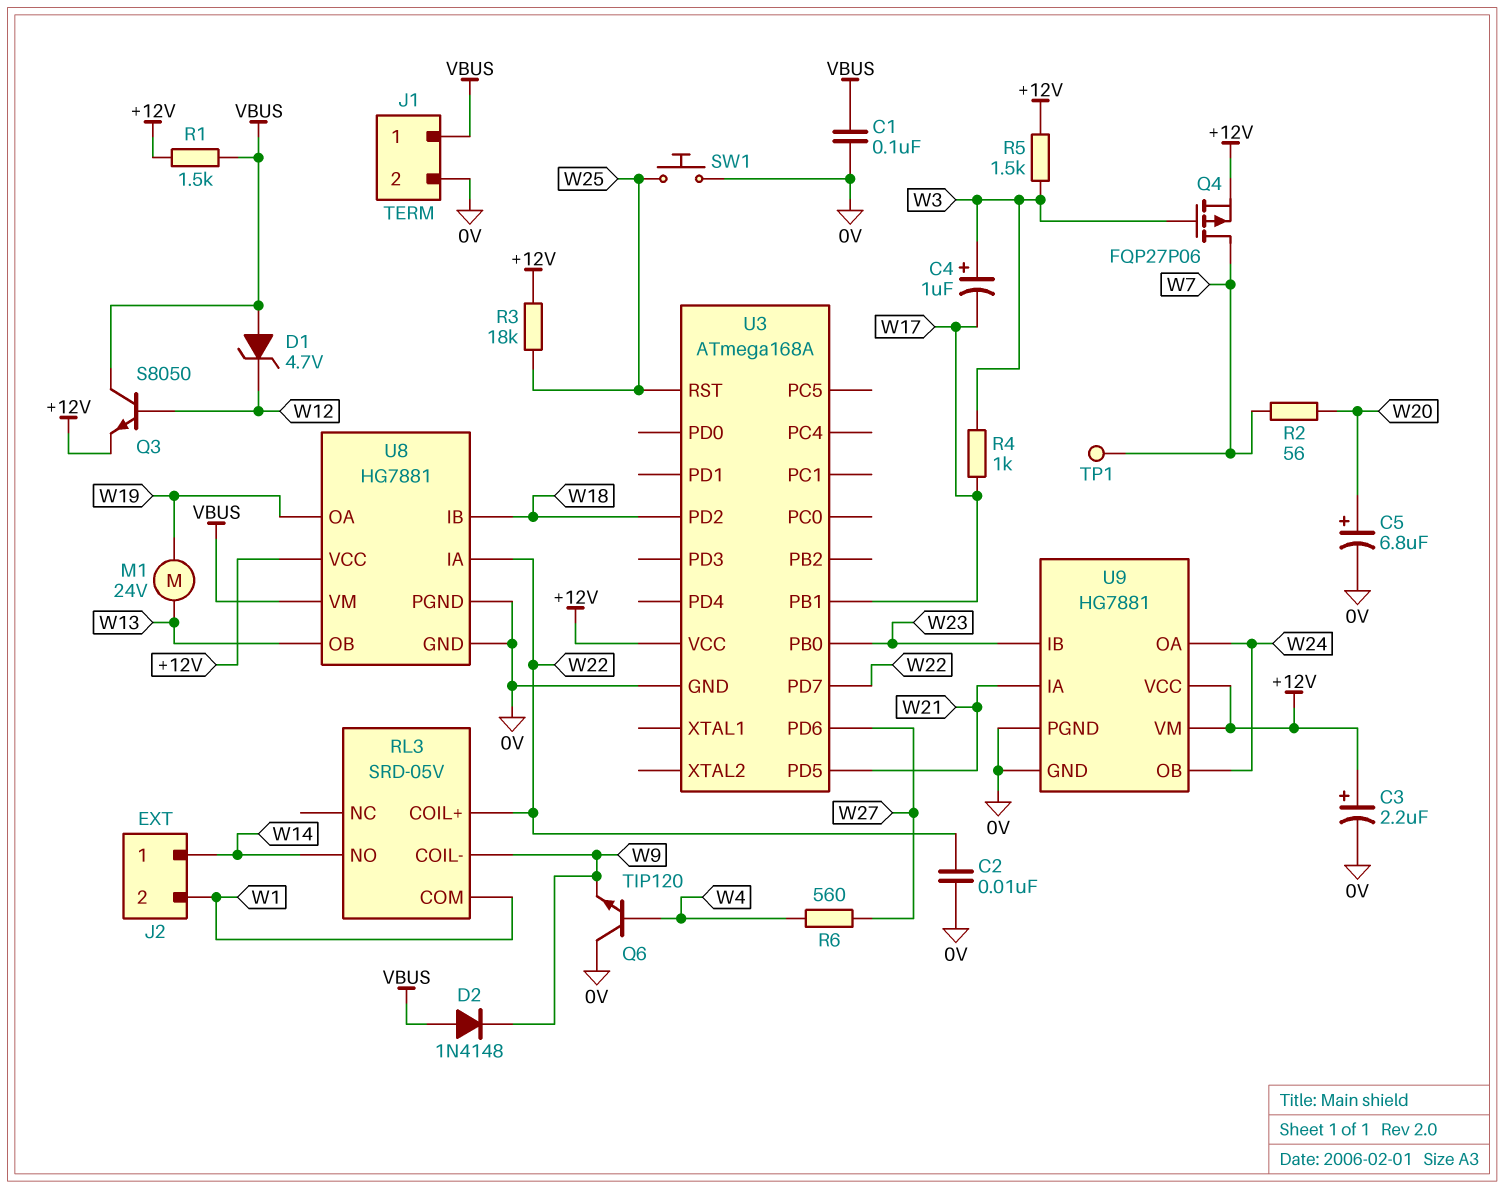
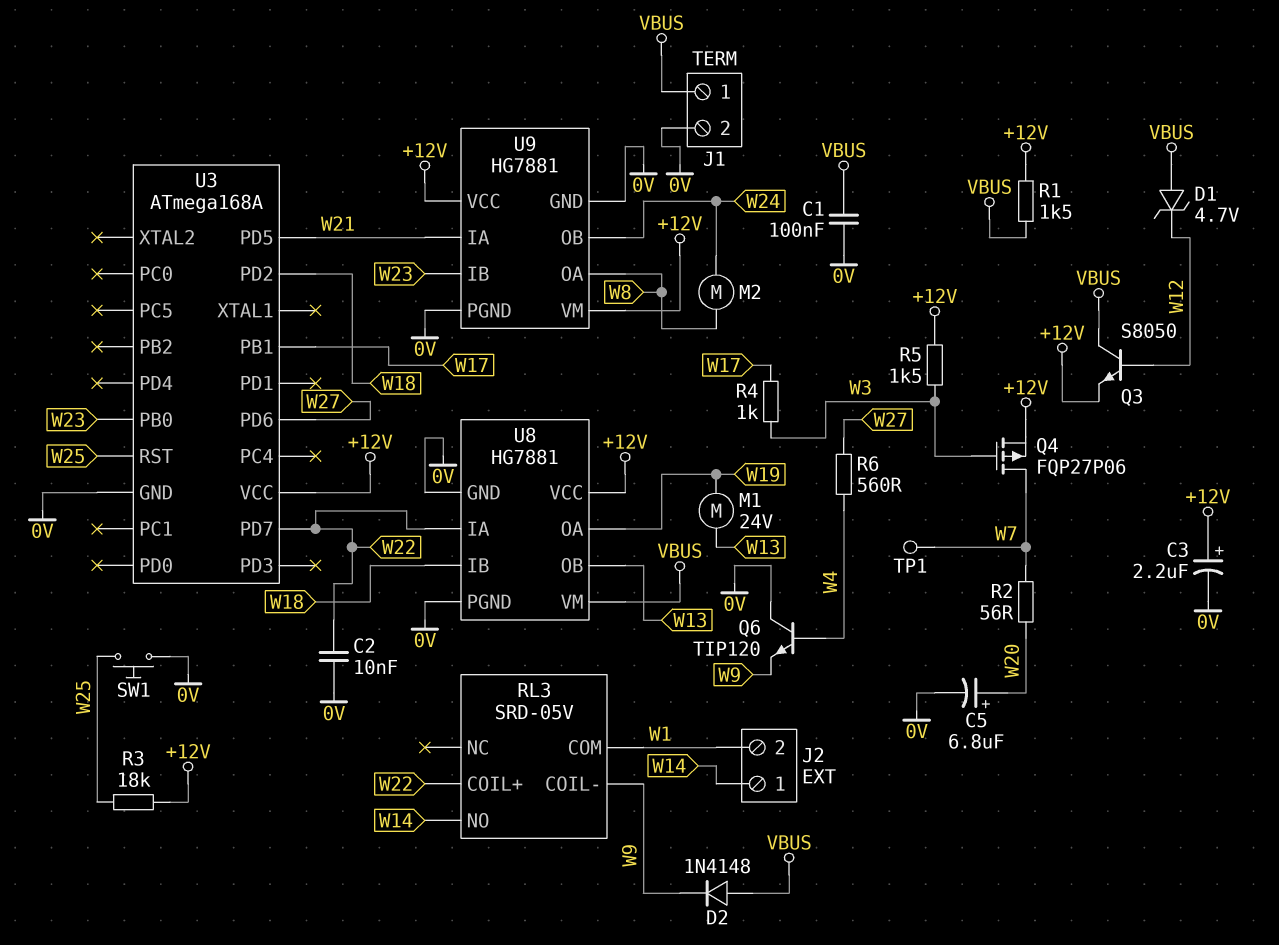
C4: 1uF (plus W3, minus W17) -> none
M2: none -> motor (W8, W24)
U9 pin OA: W24 -> W8

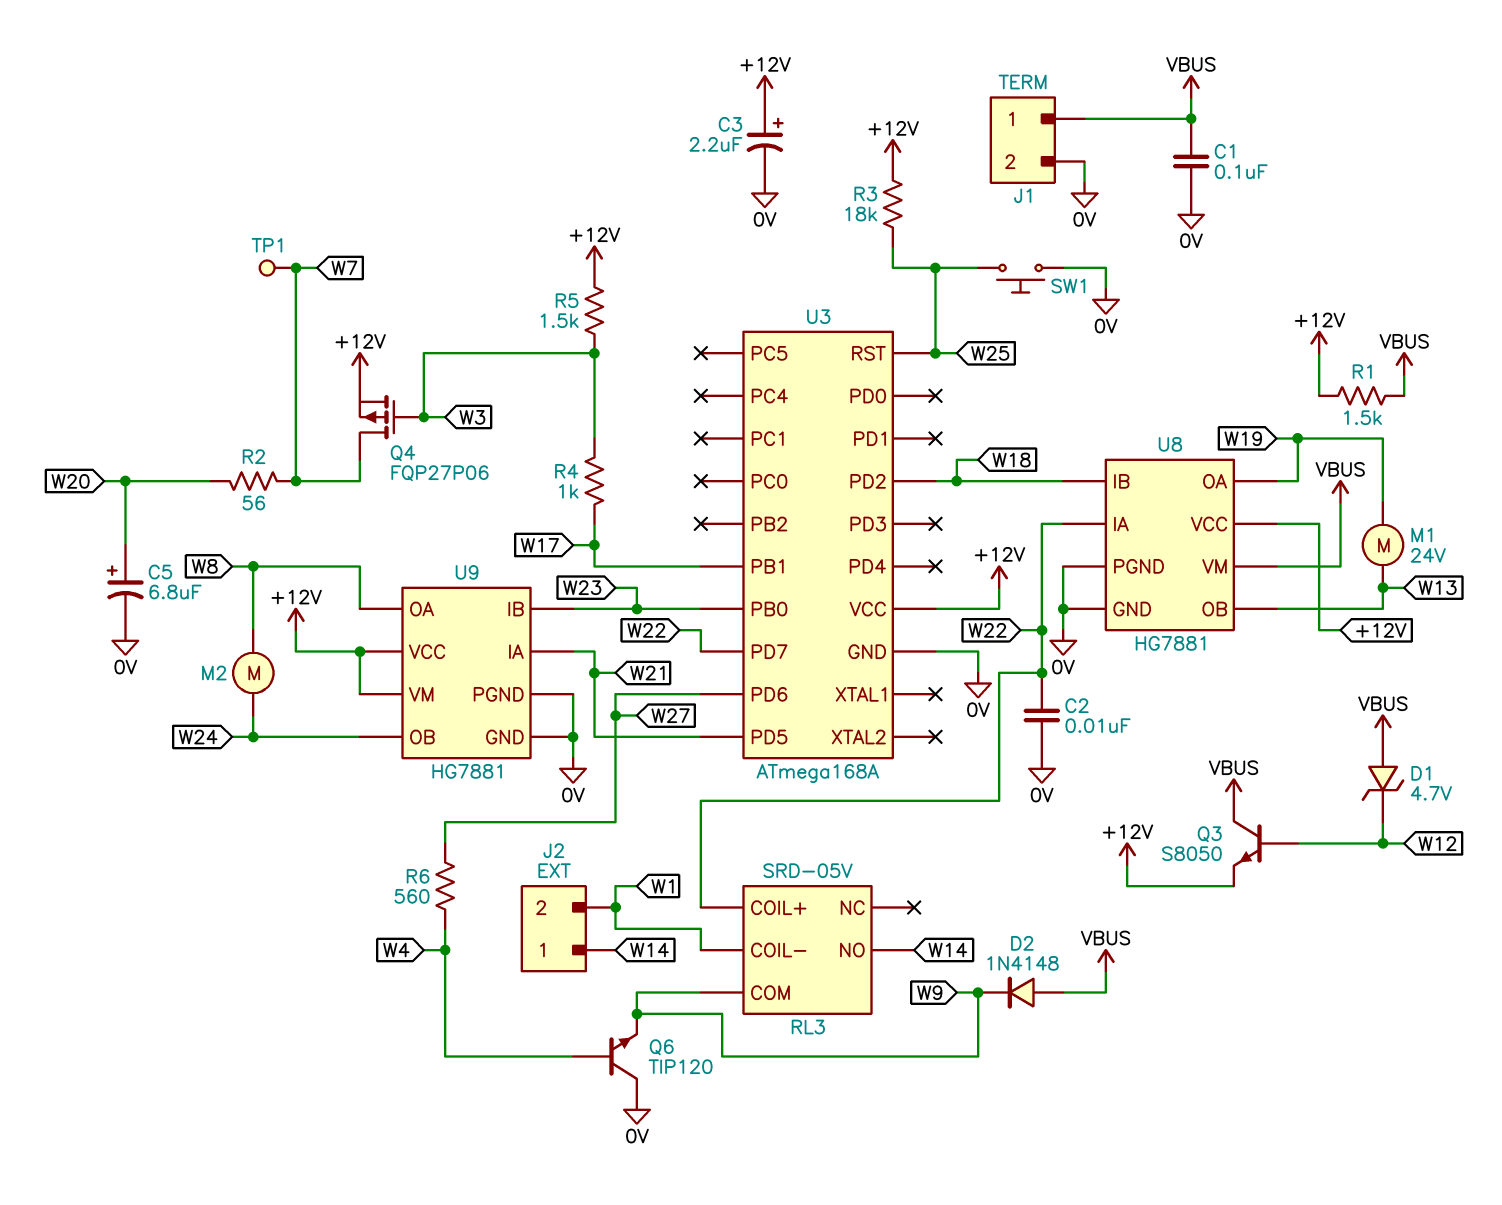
RL3 pin COIL-: W9 -> W1
RL3 pin COM: W1 -> W9

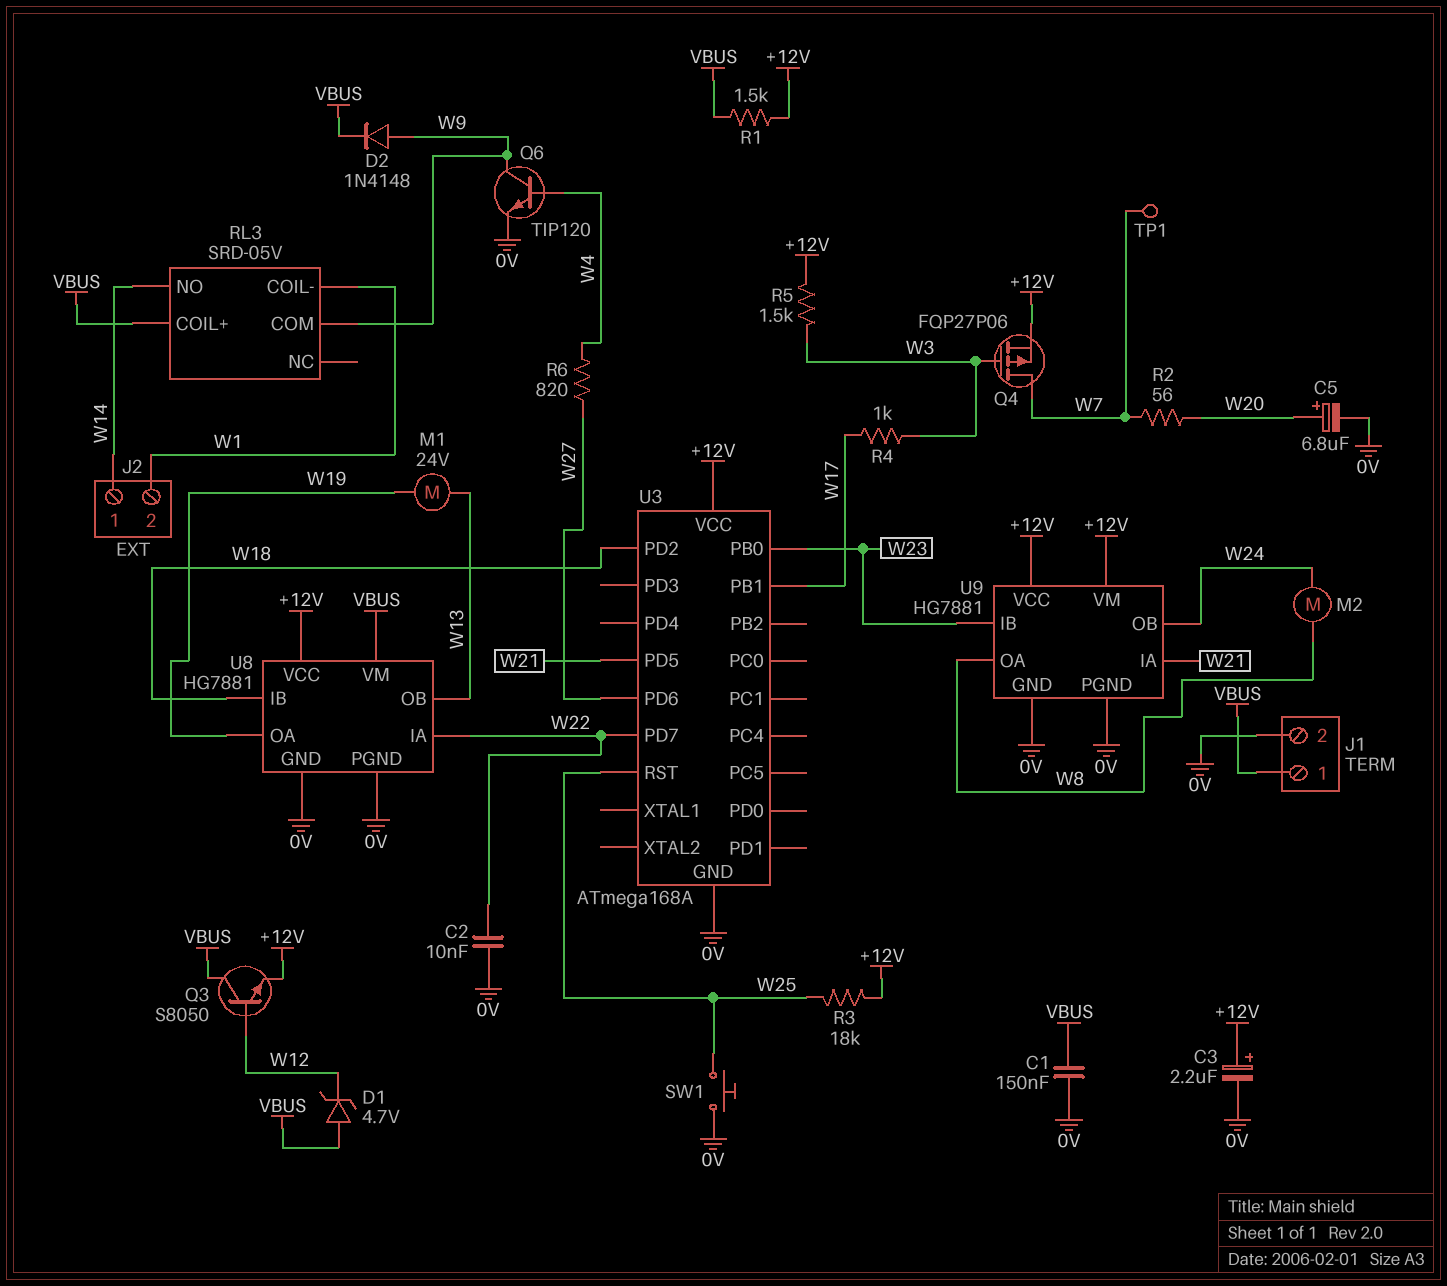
C1: 100nF (0V, VBUS) -> 150nF (0V, VBUS)
D2: diode 1N4148 (A VBUS, K W9) -> diode 1N4148 (A W9, K VBUS)
Q6: NPN TIP120 (B W4, C 0V, E W9) -> NPN TIP120 (B W4, C W9, E 0V)
R6: 560 (W4, W27) -> 820 (W4, W27)
RL3 pin COIL+: W22 -> VBUS

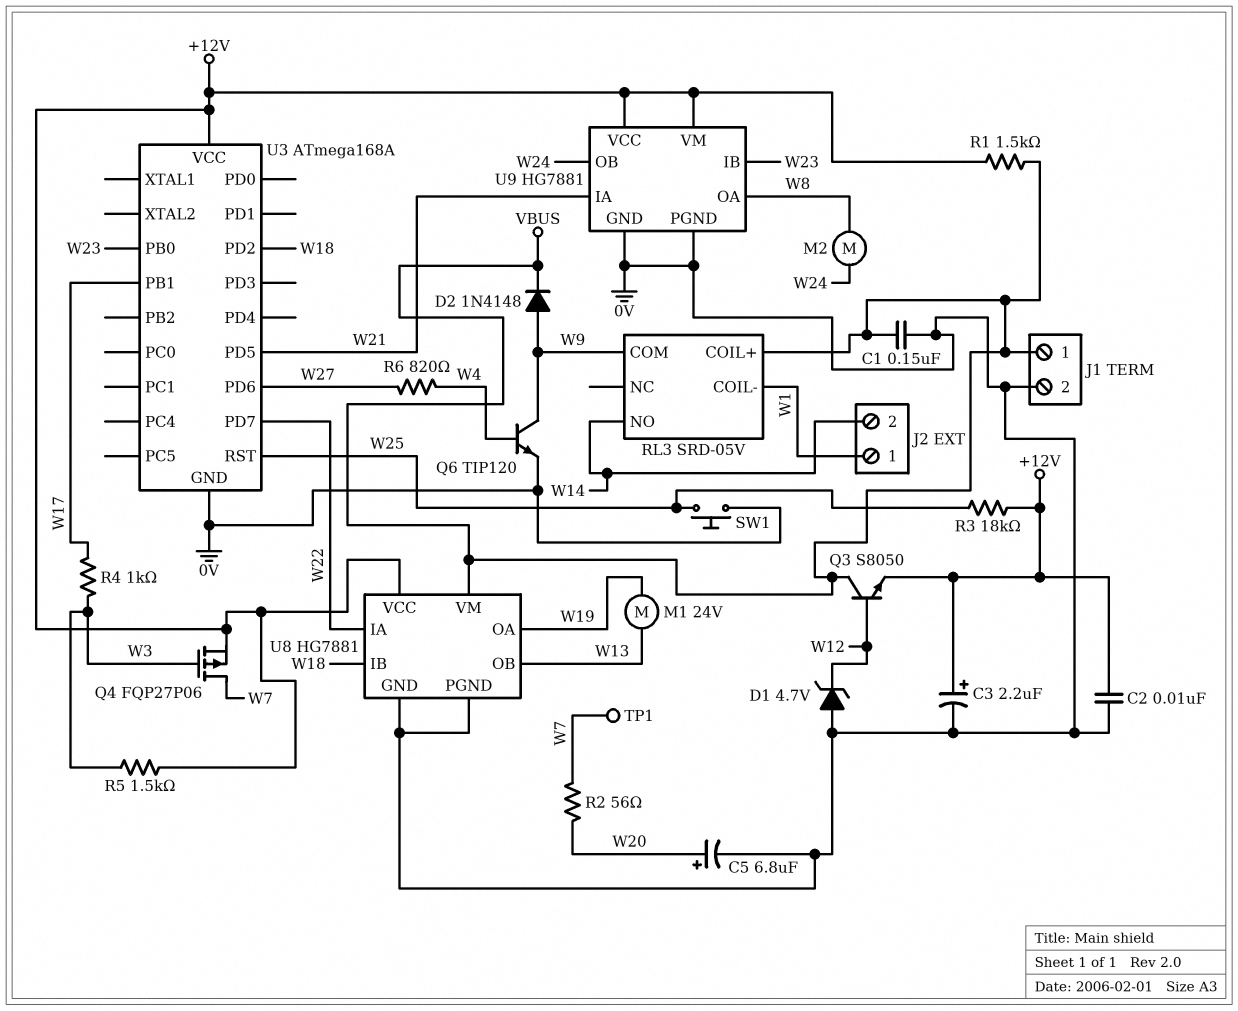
C2: 10nF (0V, W22) -> 10nF (+12V, 0V)
D1: zener 4.7V (A VBUS, K W12) -> zener 4.7V (A 0V, K W12)
J2 pin 1: W14 -> W1
J2 pin 2: W1 -> W14

